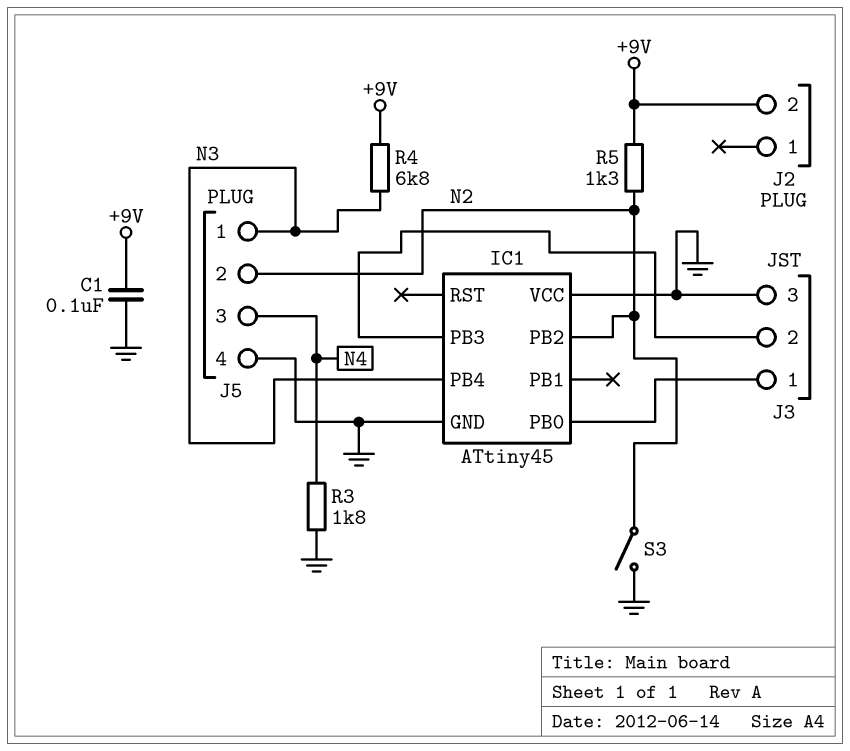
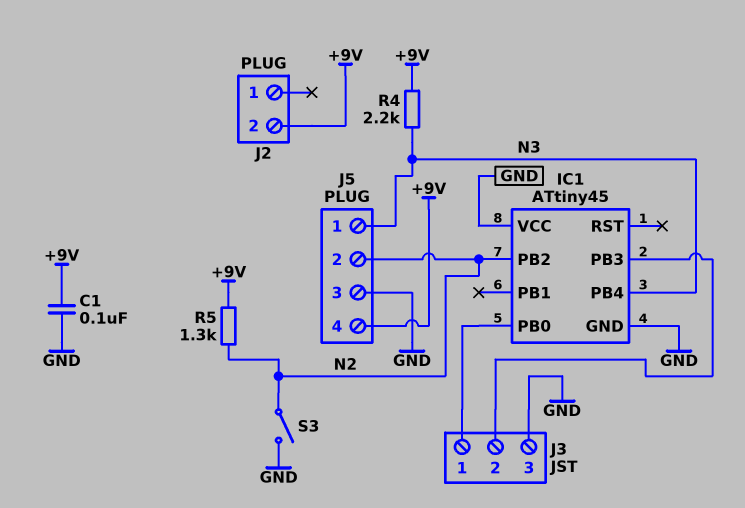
J5 pin 3: N4 -> GND
J5 pin 4: GND -> +9V
R3: 1.8k (GND, N4) -> none
R4: 6.8k (+9V, N3) -> 2.2k (+9V, N3)

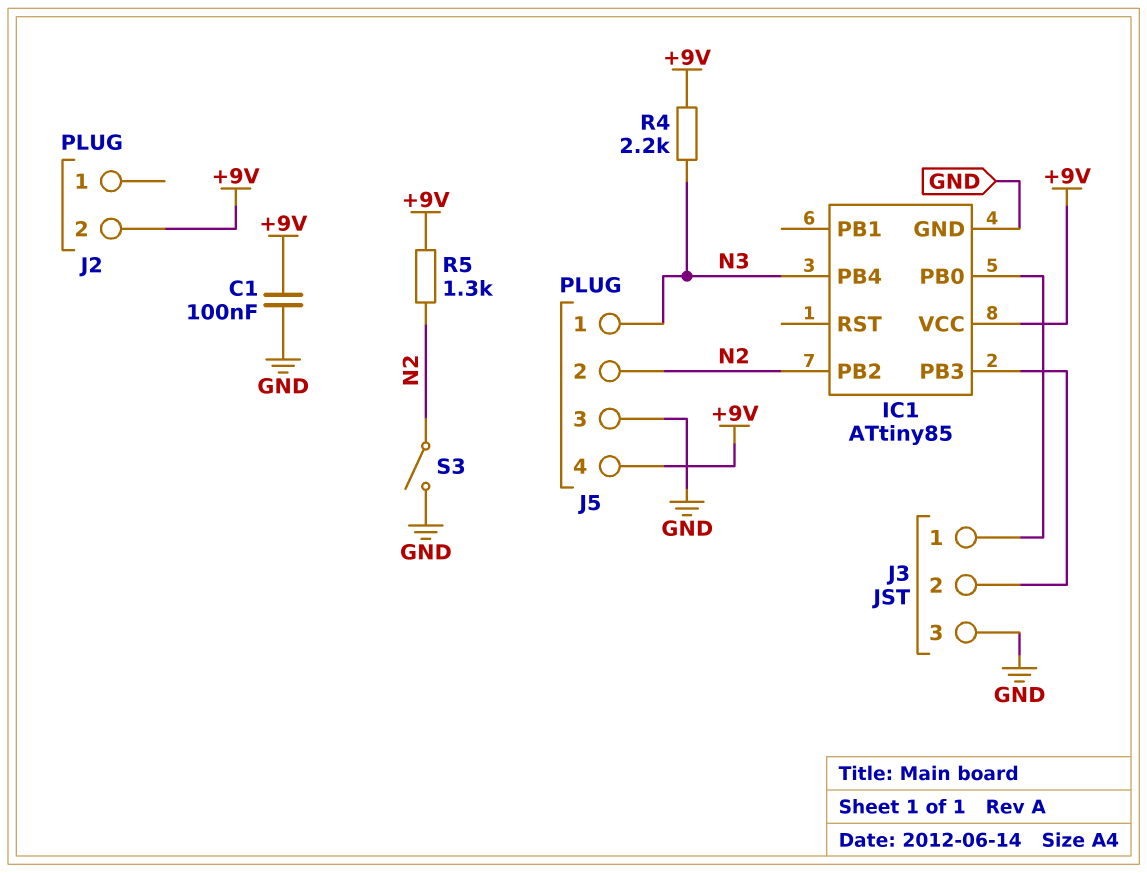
IC1: ATtiny45 -> ATtiny85
IC1 pin VCC: GND -> +9V

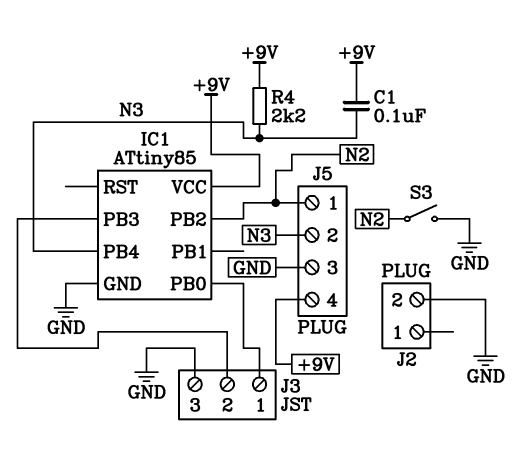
C1: 100nF (+9V, GND) -> 100nF (+9V, N3)
J2 pin 2: +9V -> GND
J5 pin 1: N3 -> N2
J5 pin 2: N2 -> N3
R5: 1.3k (+9V, N2) -> none

